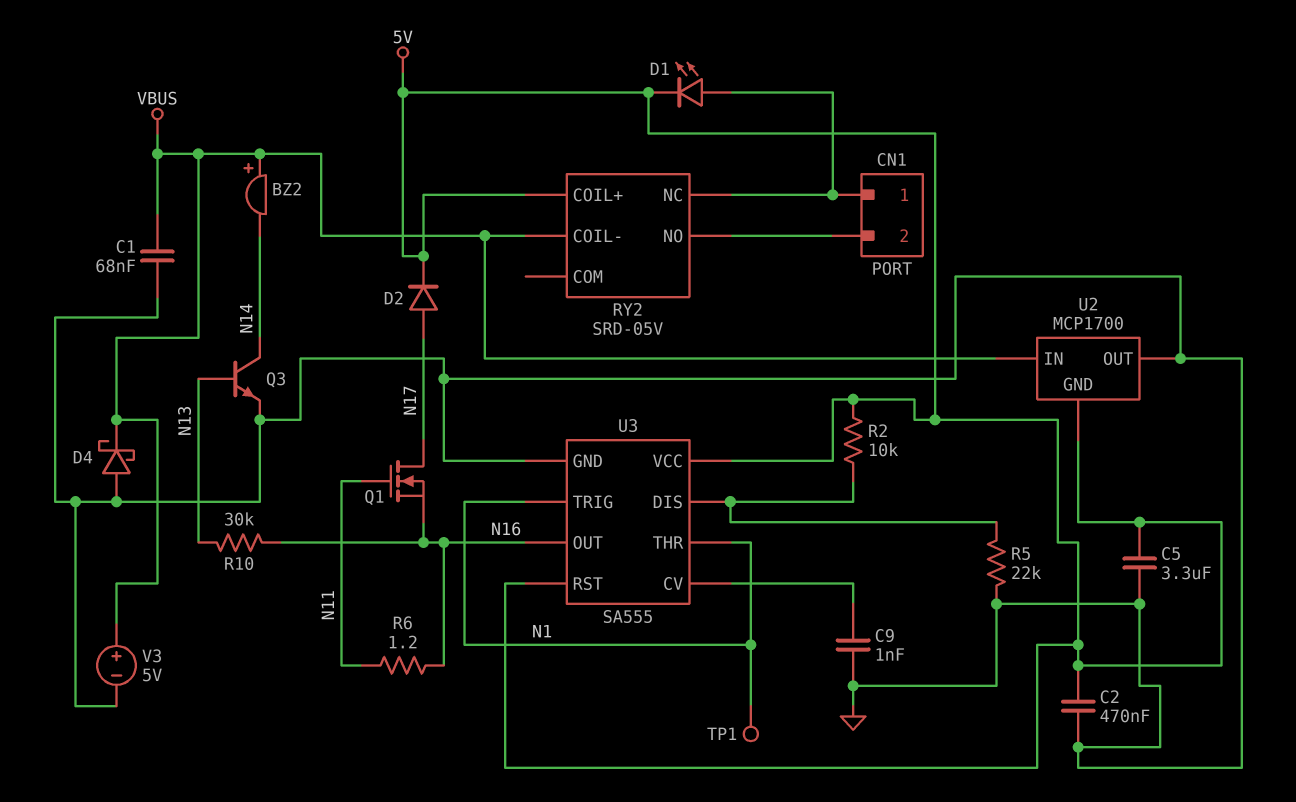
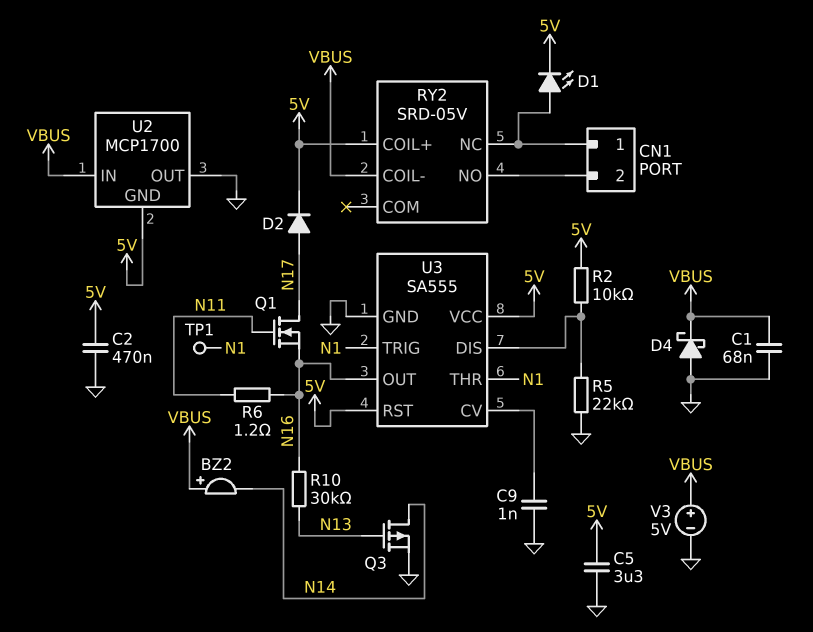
Q3: NPN (B N13, C N14, E GND) -> PMOS (G N13, D N14, S GND)

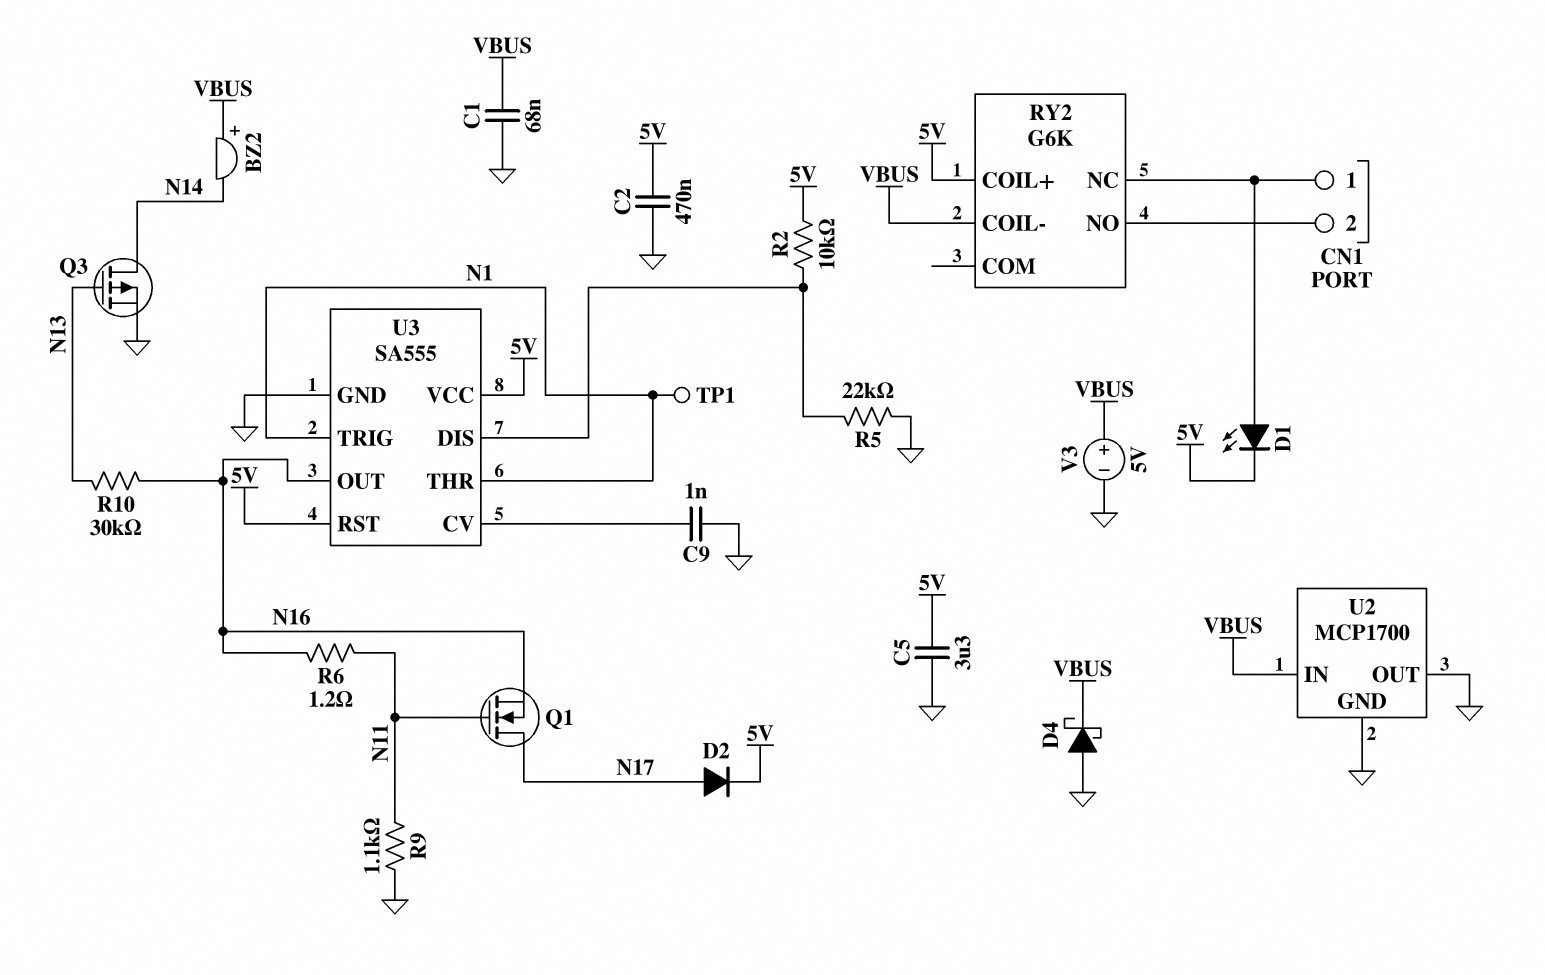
R9: none -> 1.1k (GND, N11)
RY2: SRD-05V -> G6K
U2 pin GND: 5V -> GND

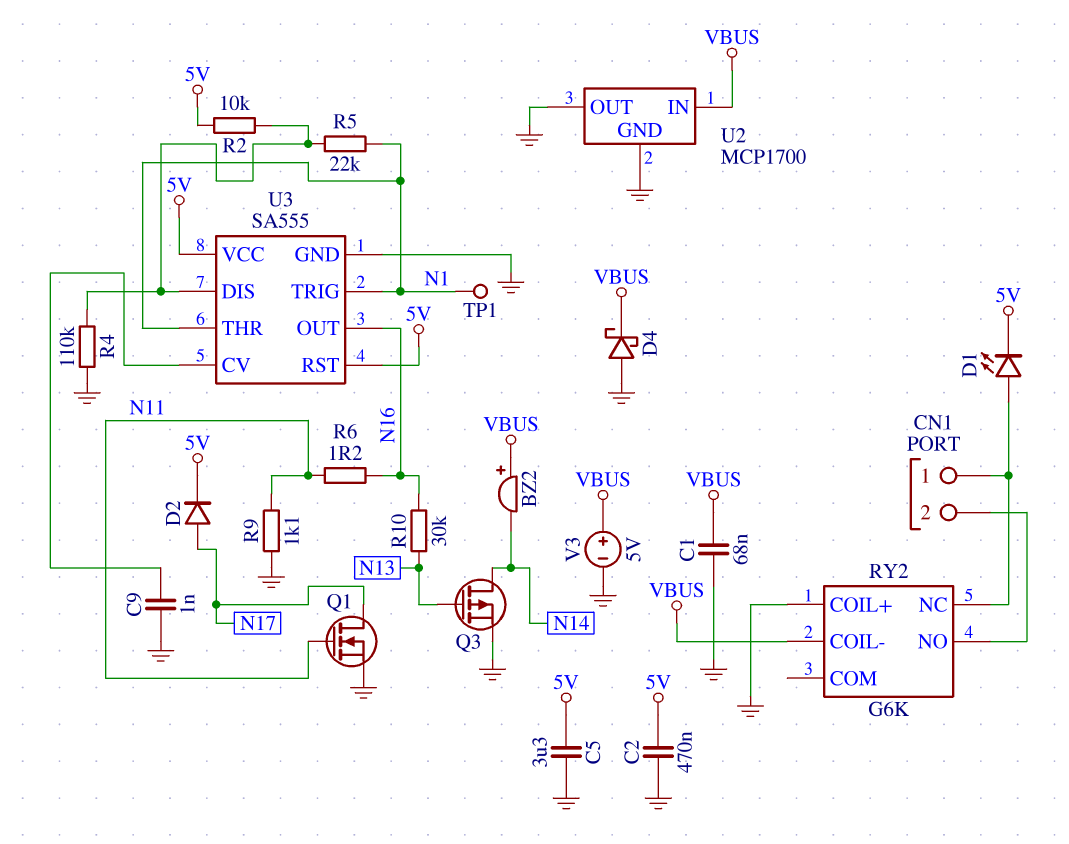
Q1: NMOS (G N11, D N17, S N16) -> NMOS (G N11, D N17, S GND)
R4: none -> 110k (GND, U3/DIS)
R5: 22k (GND, U3/DIS) -> 22k (N1, U3/DIS)
RY2 pin COIL+: 5V -> GND

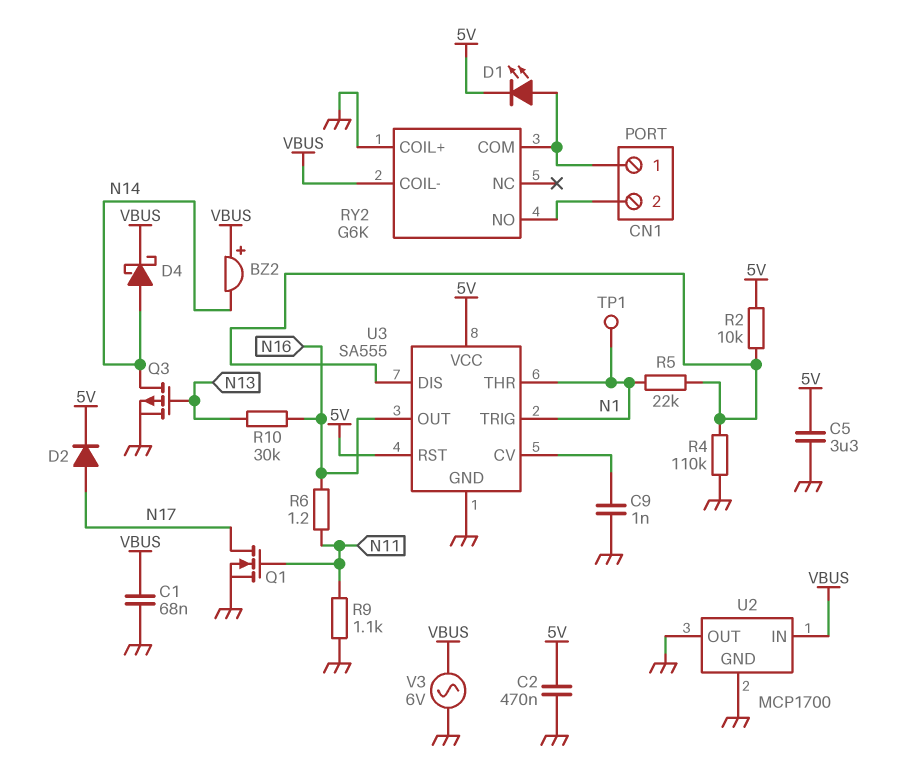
D4: schottky (A GND, K VBUS) -> schottky (A N14, K VBUS)
RY2 pin COM: none -> CN1/1
RY2 pin NC: CN1/1 -> none
V3: 5V (plus VBUS, minus GND) -> AC 6V (GND, VBUS)

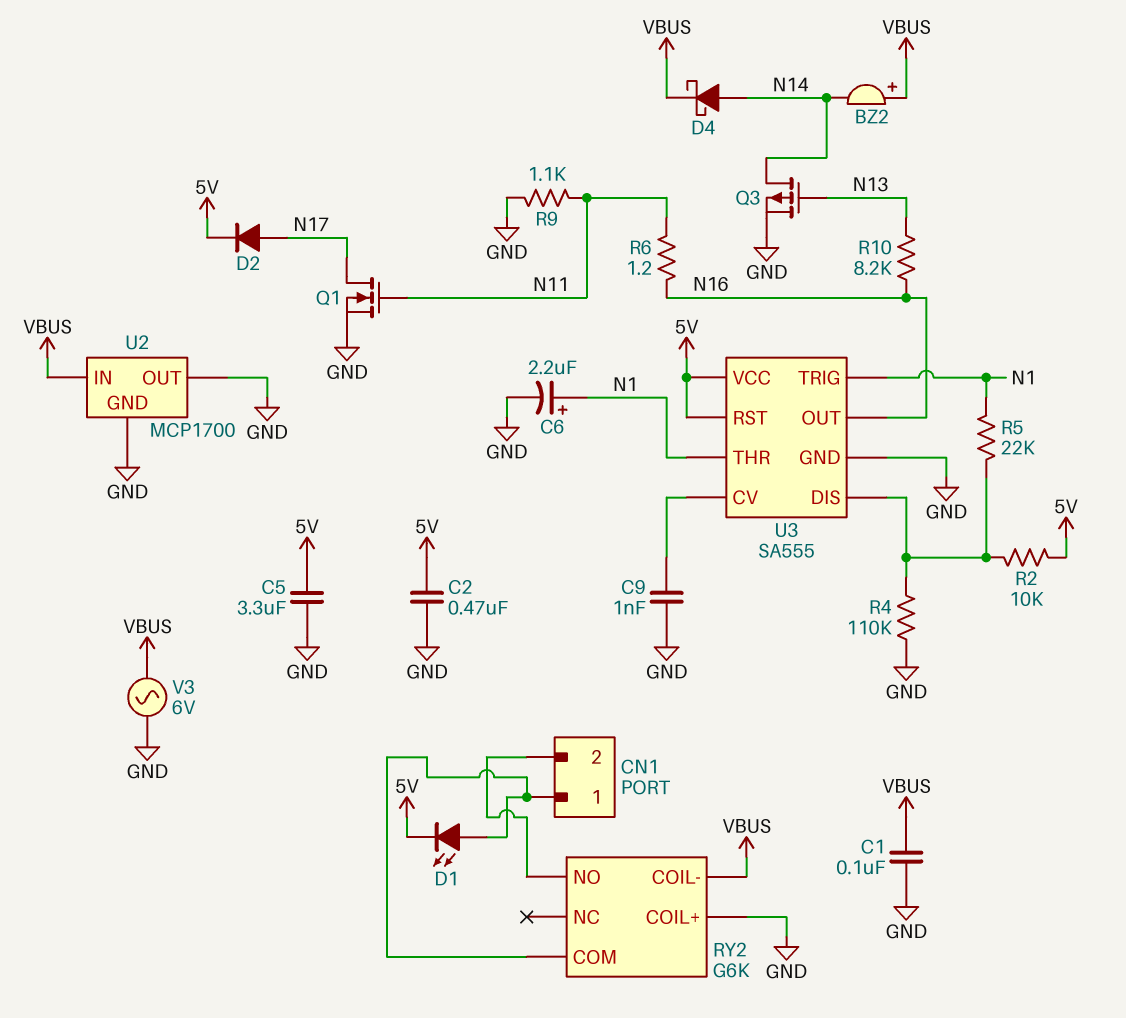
C1: 68nF (GND, VBUS) -> 100nF (GND, VBUS)
C6: none -> 2.2uF (plus N1, minus GND)
R10: 30k (N13, N16) -> 8.2k (N13, N16)
TP1: test point (N1) -> none

